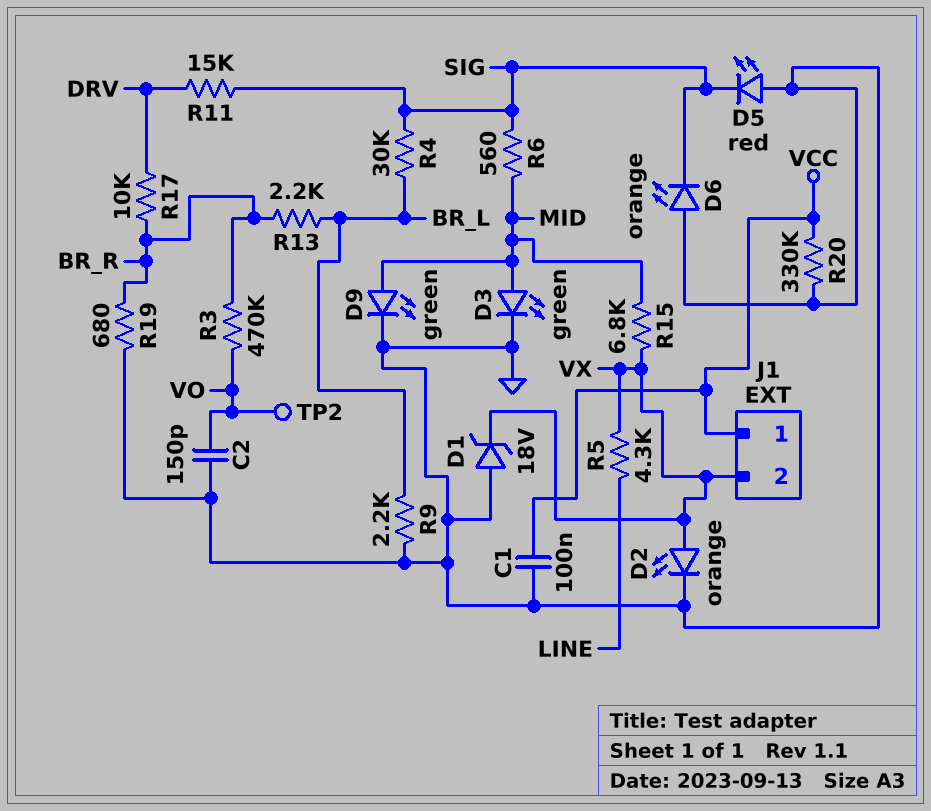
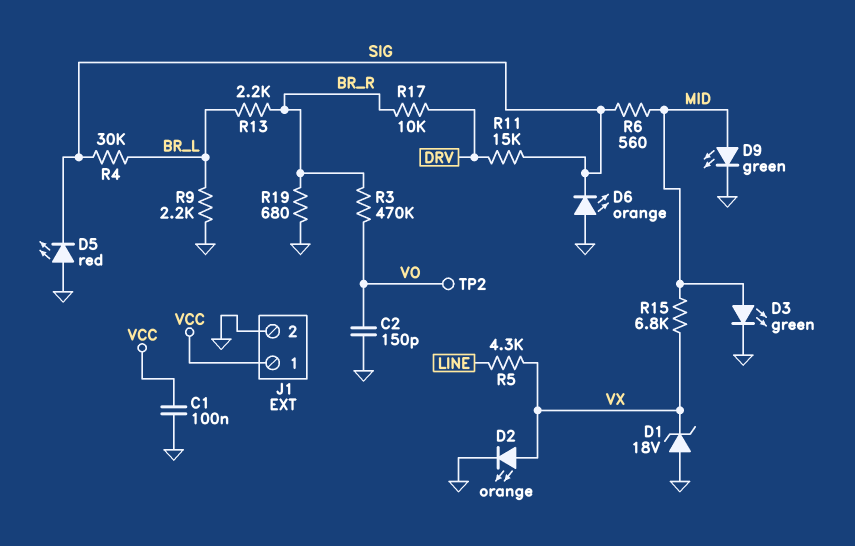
J1 pin 2: VX -> GND
R20: 330k (GND, VCC) -> none

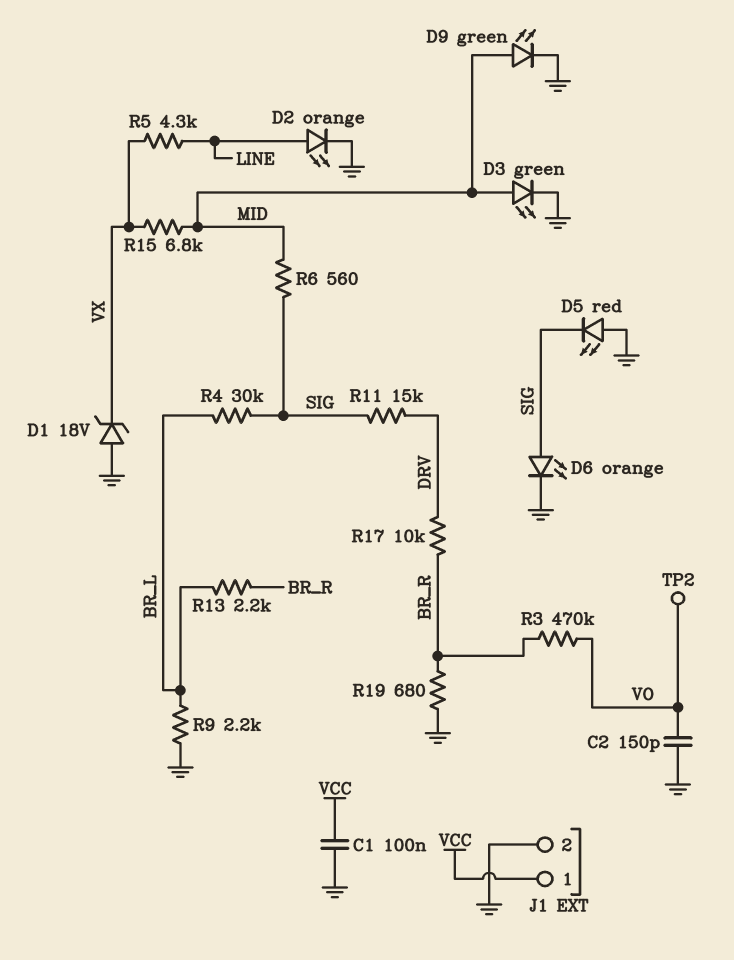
D2: LED orange (A VX, K GND) -> LED orange (A LINE, K GND)
D6: LED orange (A GND, K SIG) -> LED orange (A SIG, K GND)

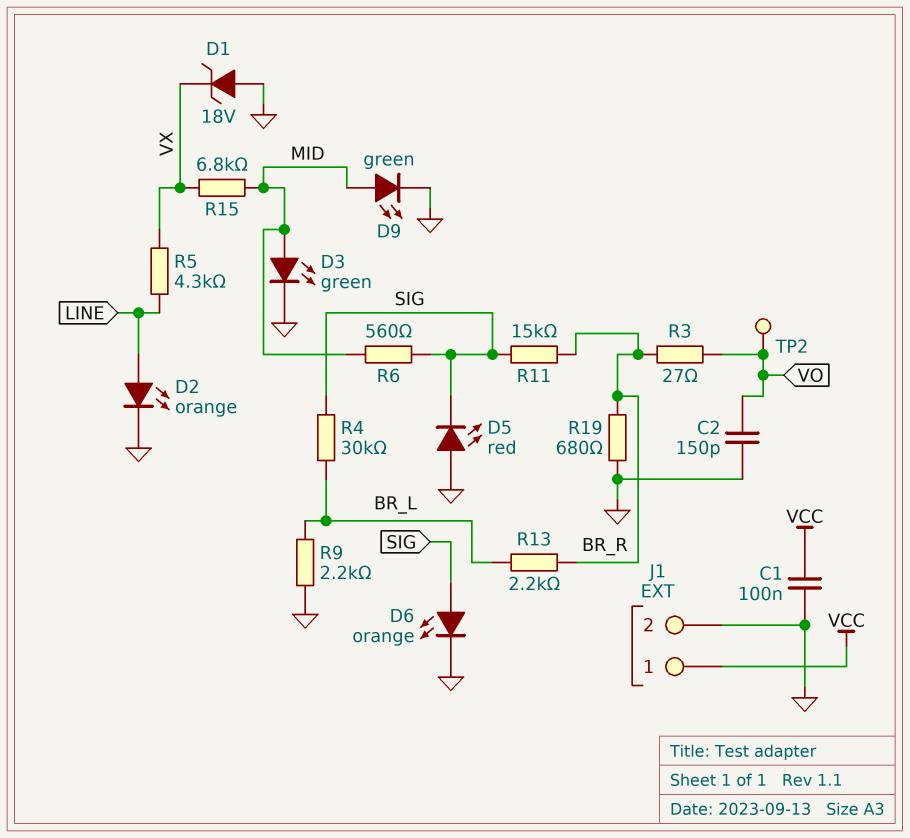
R3: 470k (BR_R, VO) -> 27 (BR_R, VO)
R11: 15k (DRV, SIG) -> 15k (BR_R, SIG)
R17: 10k (BR_R, DRV) -> none

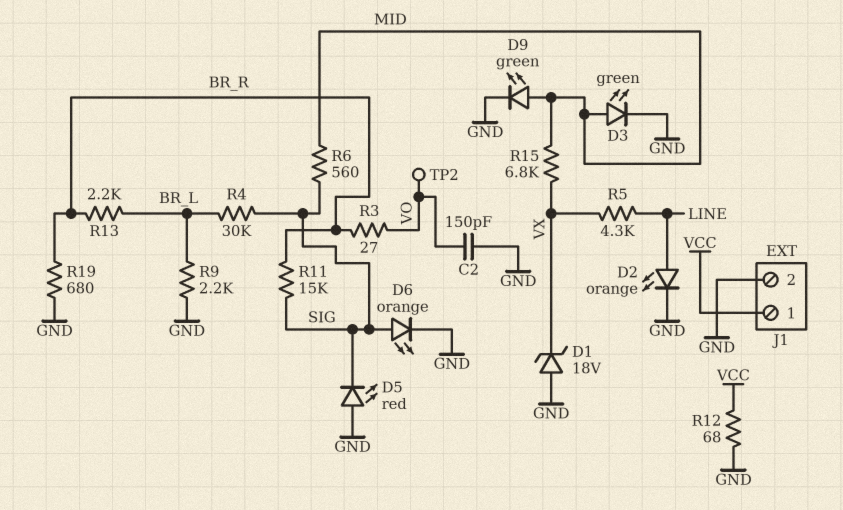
C1: 100nF (GND, VCC) -> none
R12: none -> 68 (GND, VCC)

